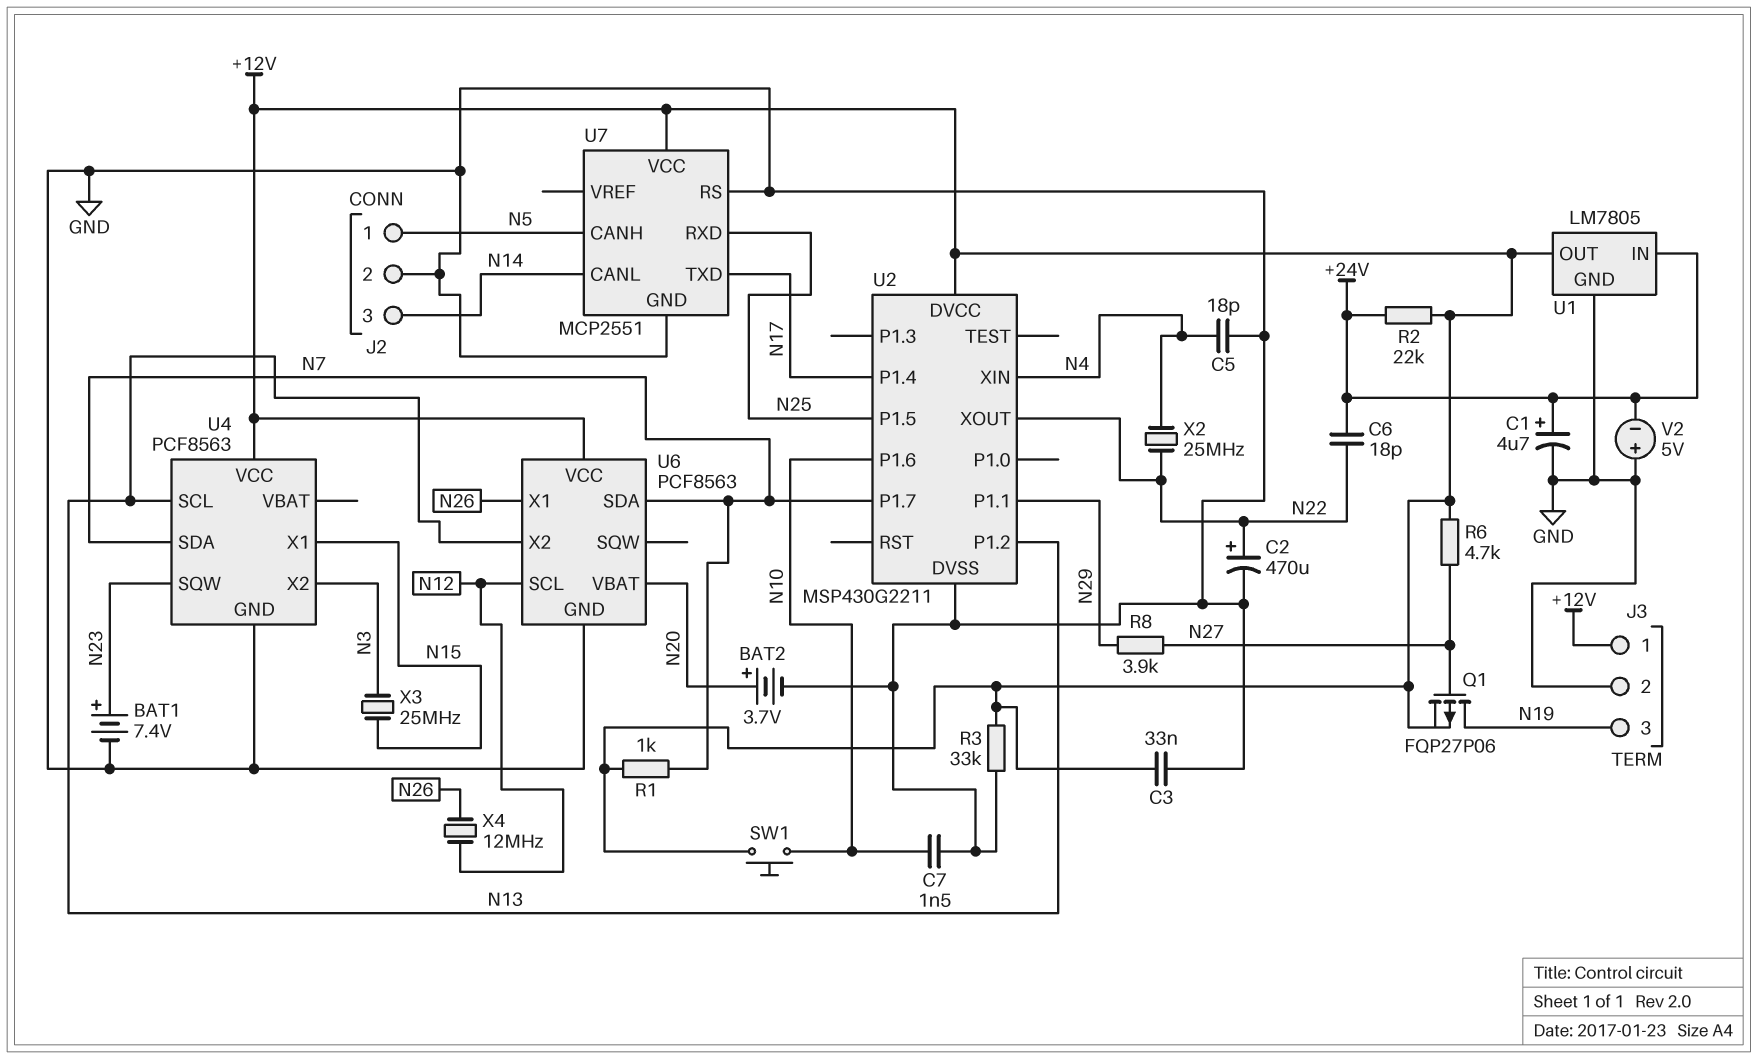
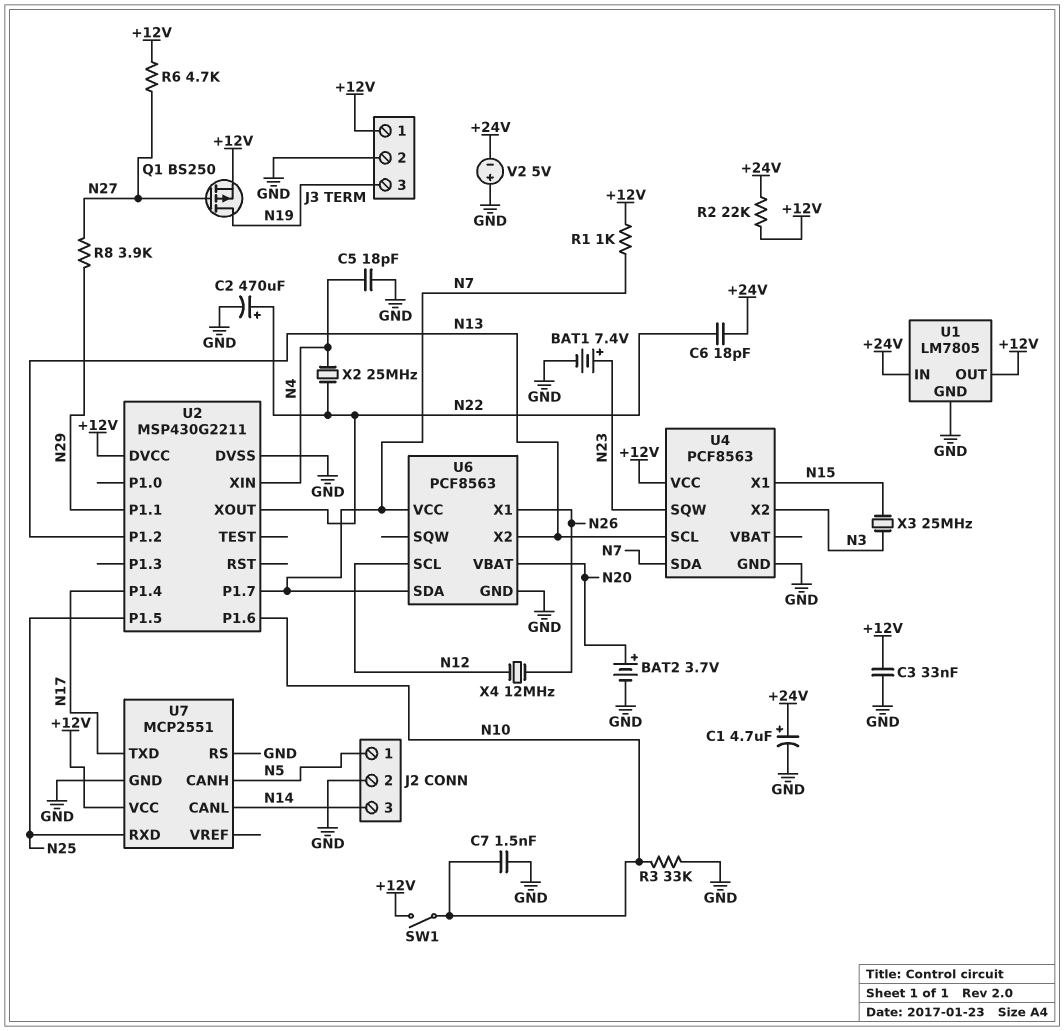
Q1: PMOS FQP27P06 (G N27, D N19, S +12V) -> PMOS BS250 (G N27, D N19, S +12V)
R3: 33k (+12V, GND) -> 33k (GND, N10)
SW1: button (+12V, N10) -> switch (+12V, N10)
U6 pin VCC: +12V -> N7

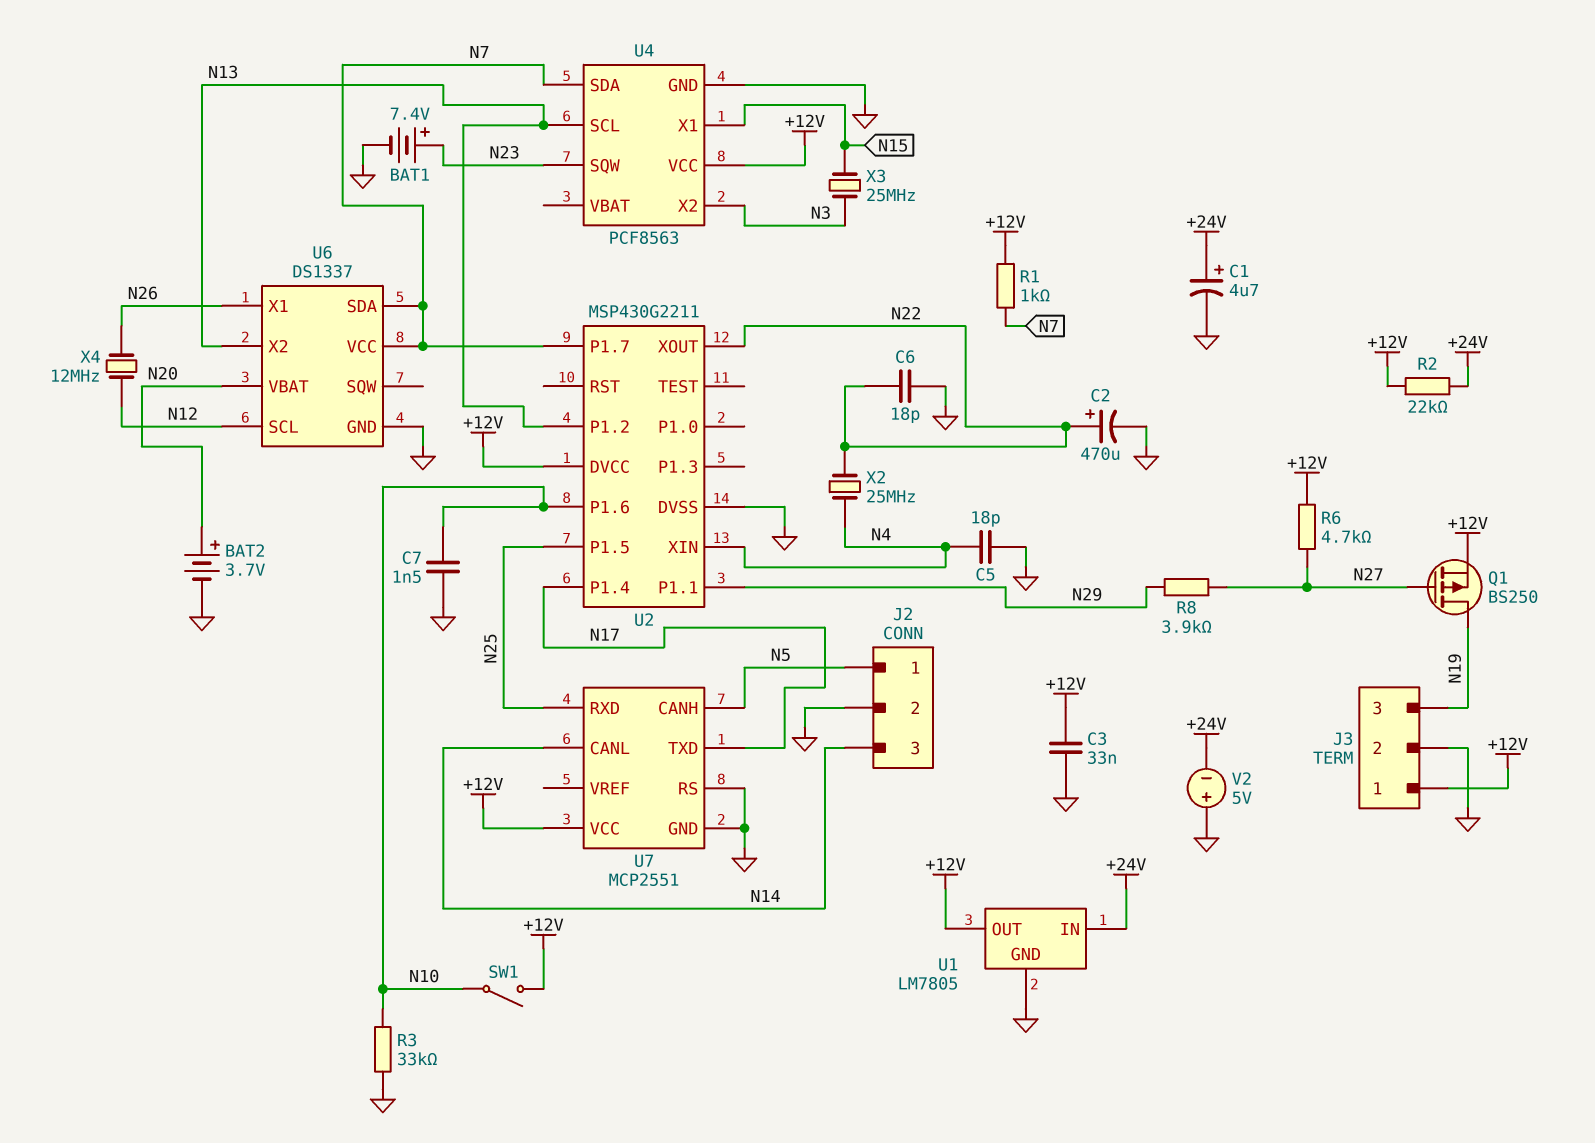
C6: 18pF (+24V, N22) -> 18pF (GND, N22)
U6: PCF8563 -> DS1337

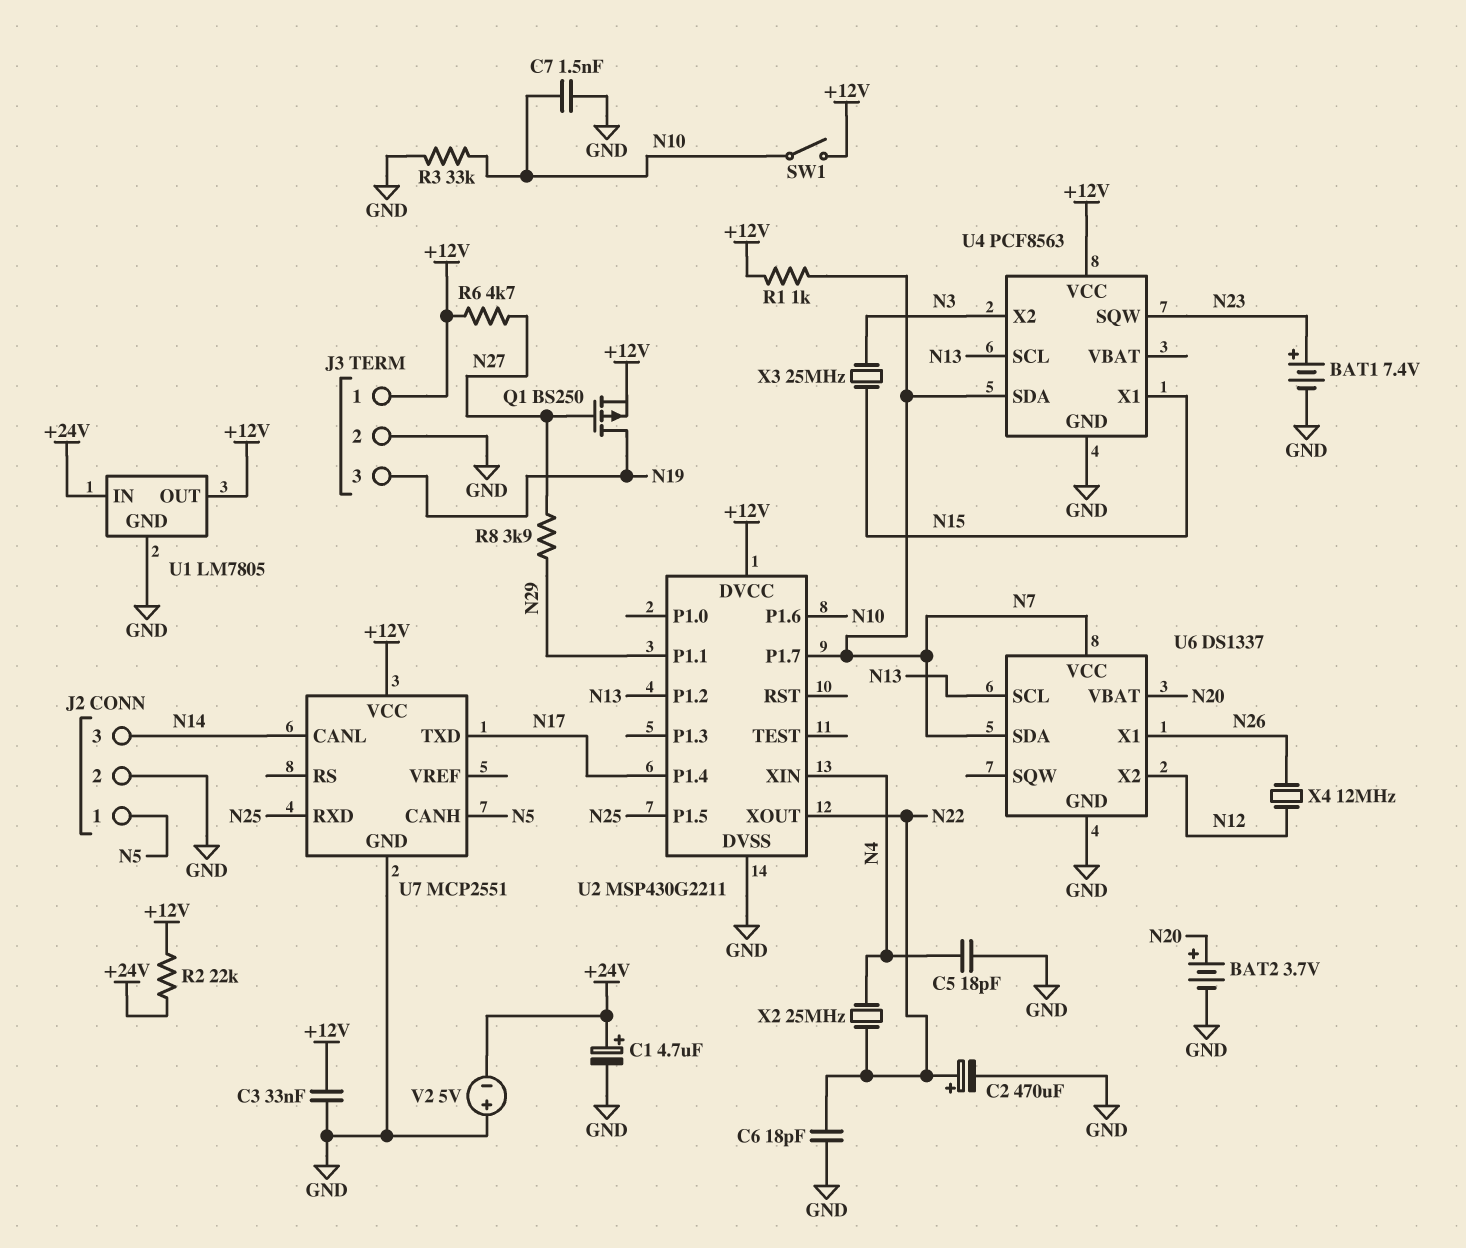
U6 pin SCL: N12 -> N13
U6 pin X2: N13 -> N12
U7 pin RS: GND -> none

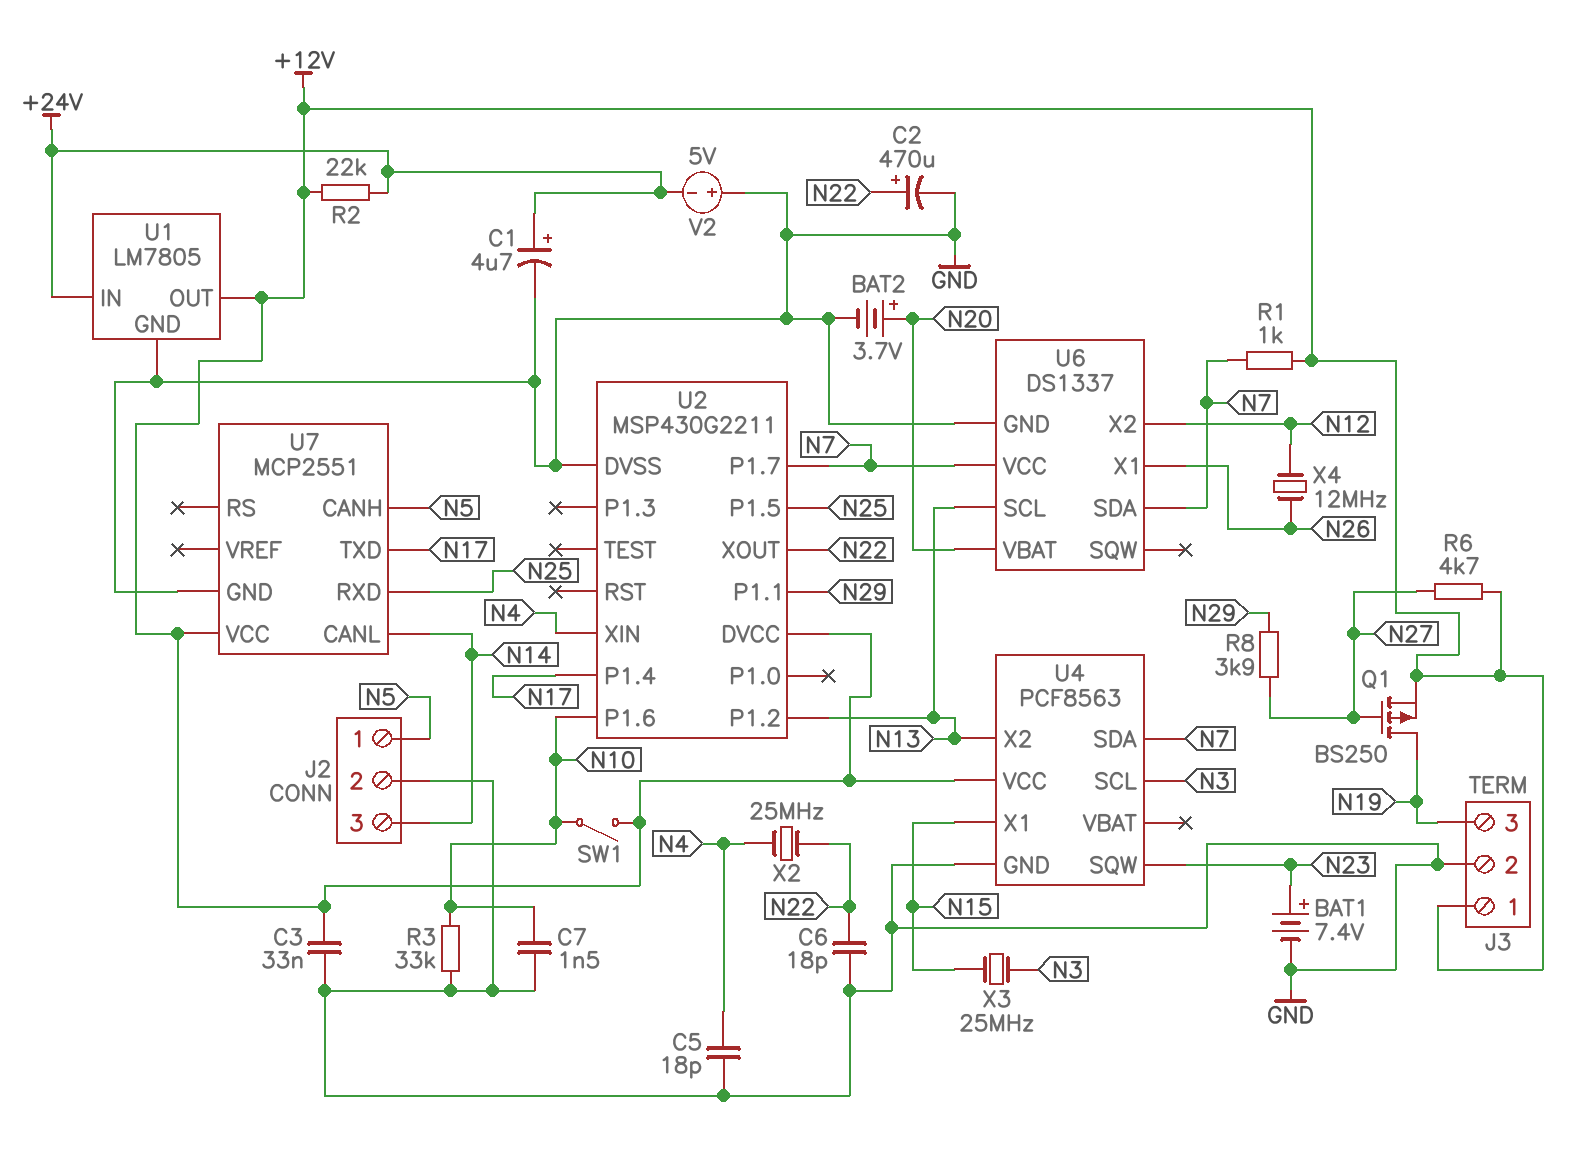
U4 pin SCL: N13 -> N3
U4 pin X2: N3 -> N13

